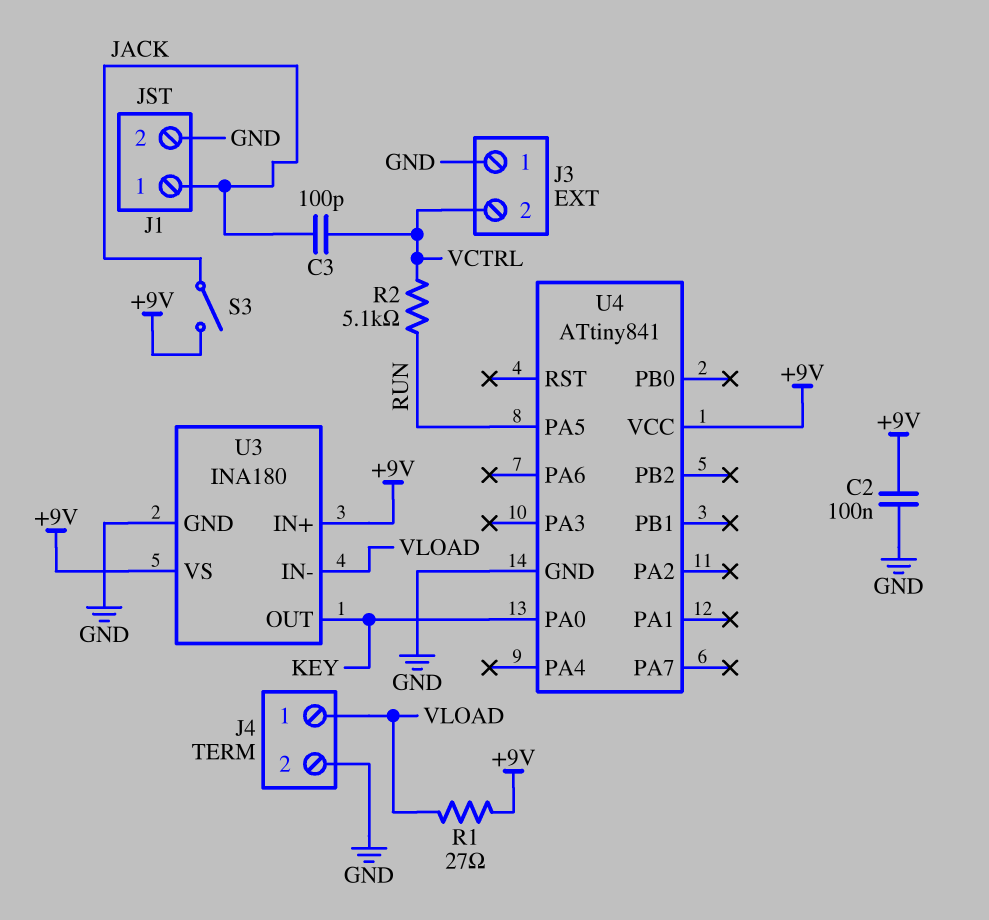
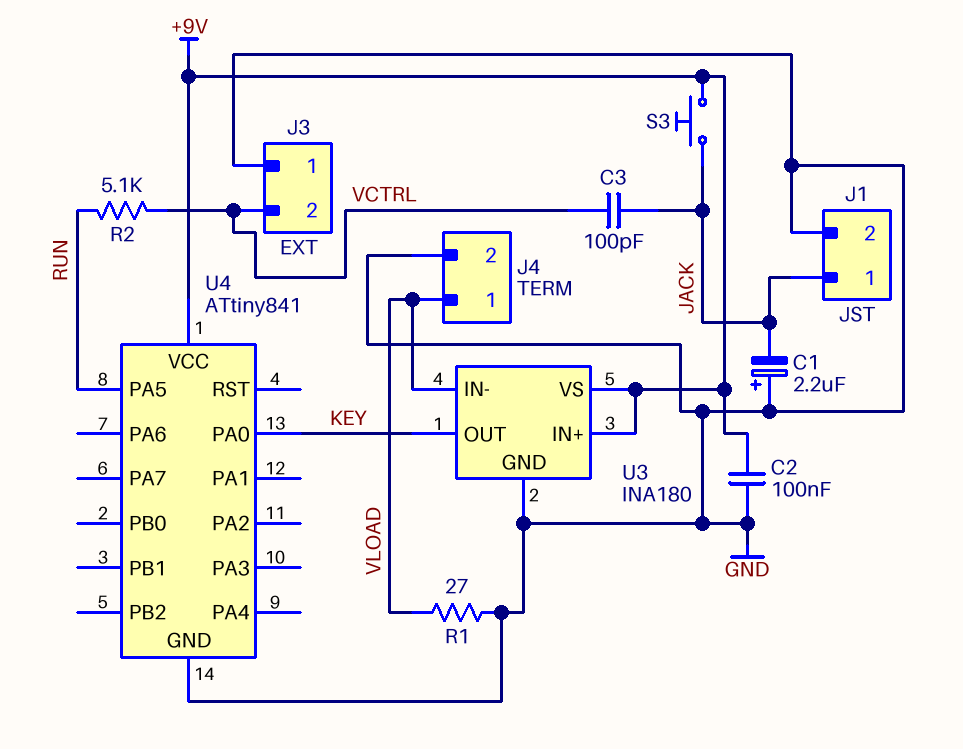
C1: none -> 2.2uF (plus GND, minus JACK)
R1: 27 (+9V, VLOAD) -> 27 (GND, VLOAD)
S3: switch (+9V, JACK) -> button (+9V, JACK)

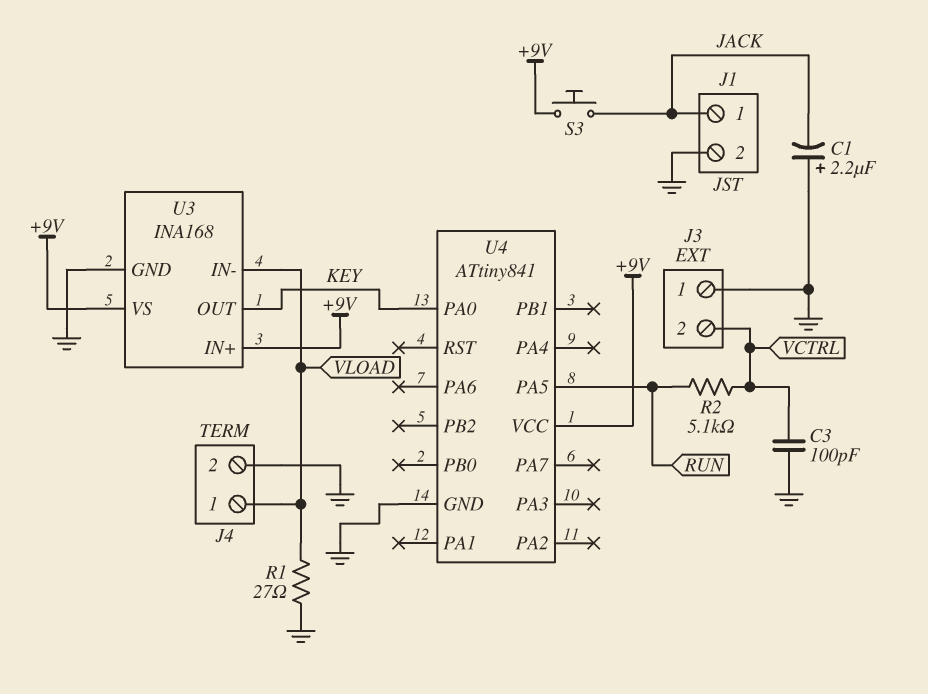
C2: 100nF (+9V, GND) -> none
C3: 100pF (JACK, VCTRL) -> 100pF (GND, VCTRL)
U3: INA180 -> INA168

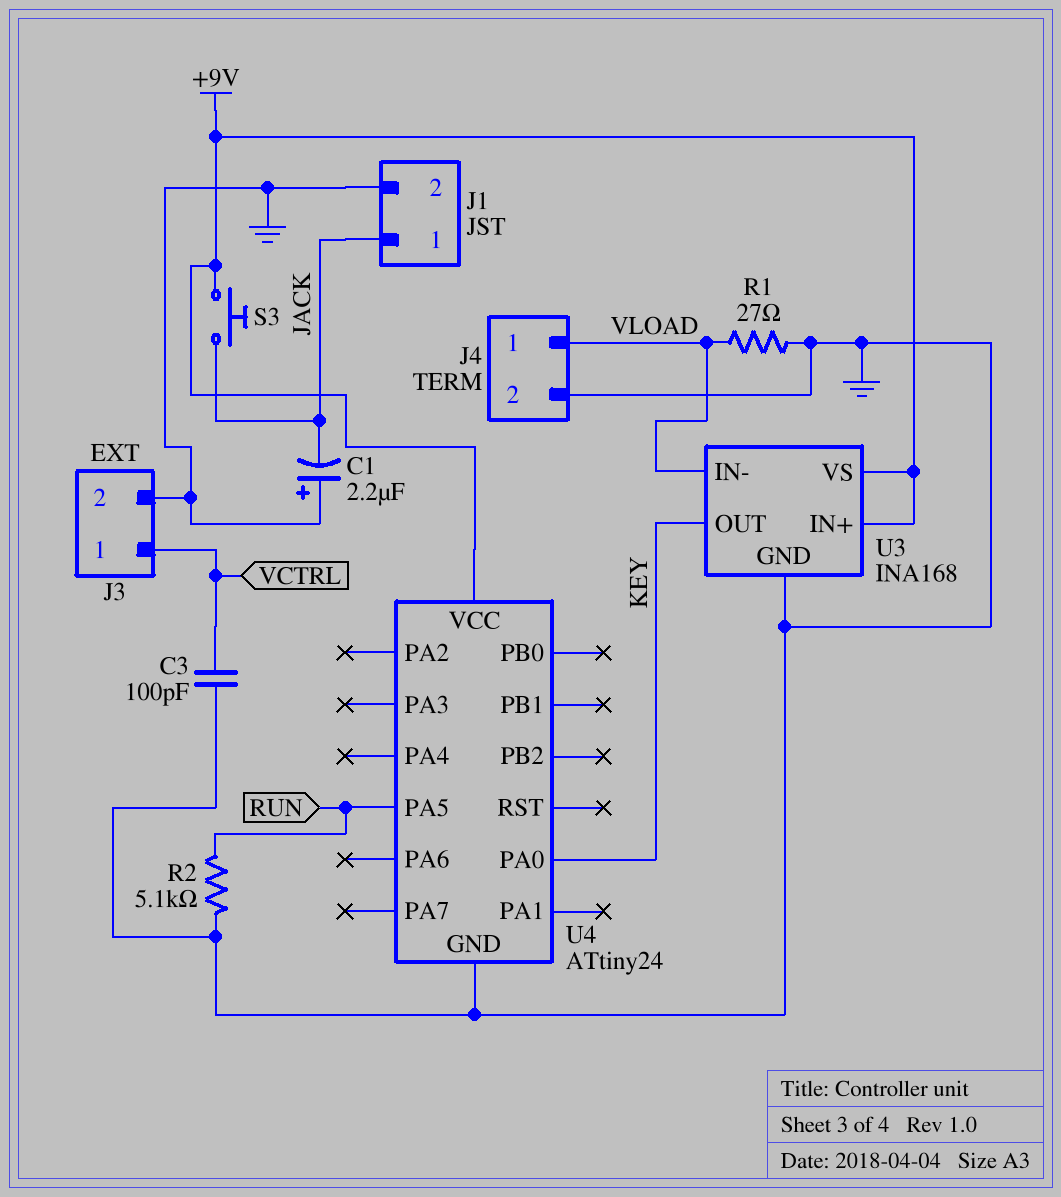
J3 pin 1: GND -> VCTRL
J3 pin 2: VCTRL -> GND
R2: 5.1k (RUN, VCTRL) -> 5.1k (GND, RUN)
U4: ATtiny841 -> ATtiny24

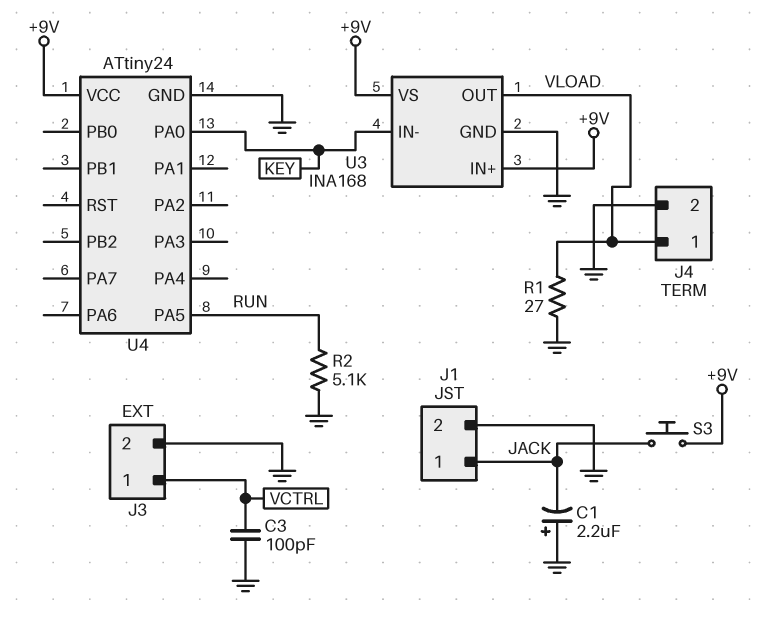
U3 pin IN-: VLOAD -> KEY
U3 pin OUT: KEY -> VLOAD

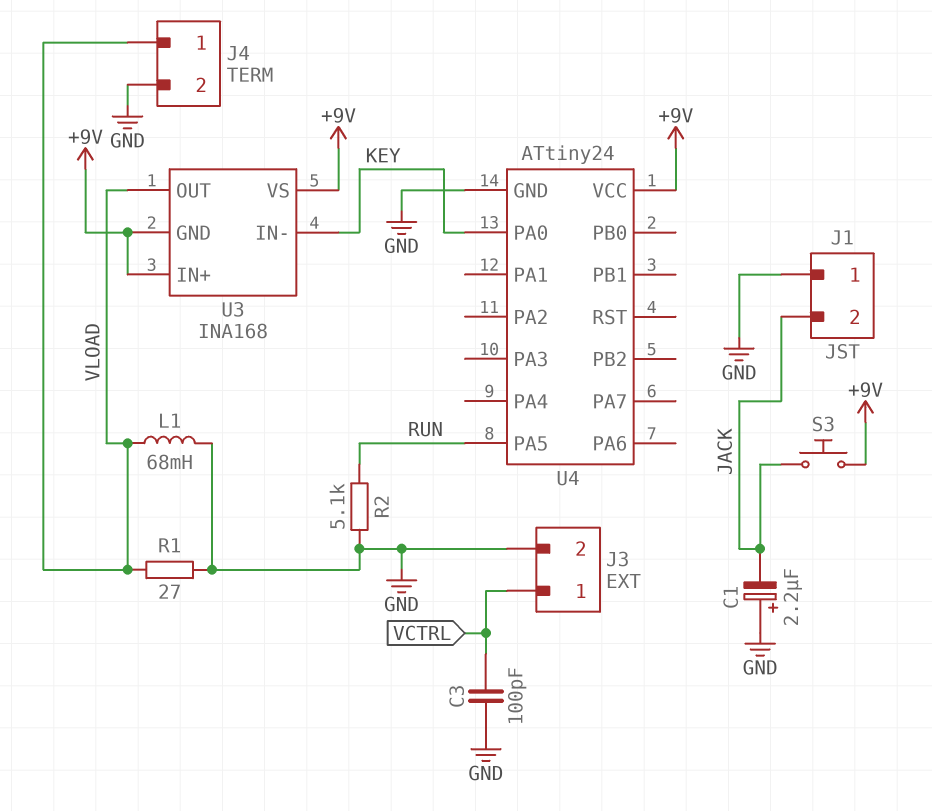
J1 pin 1: JACK -> GND
J1 pin 2: GND -> JACK
L1: none -> 68mH (GND, VLOAD)
U3 pin GND: GND -> +9V

